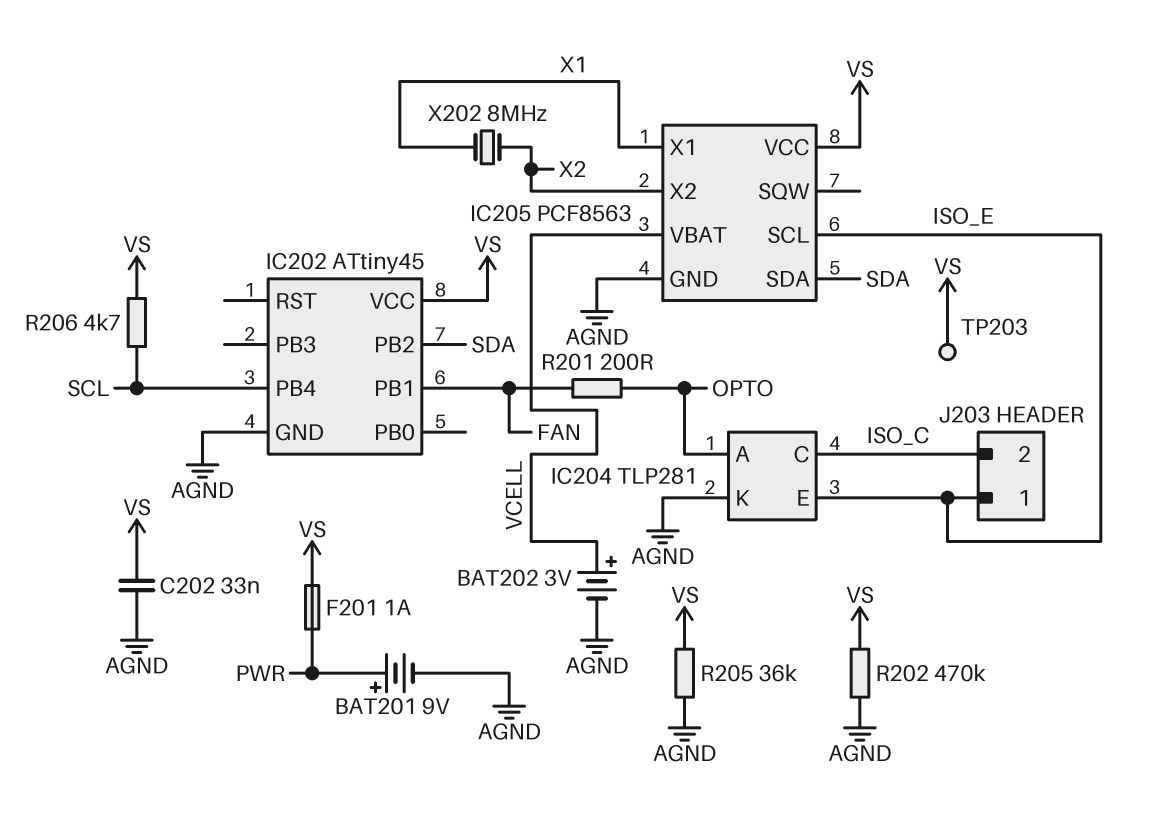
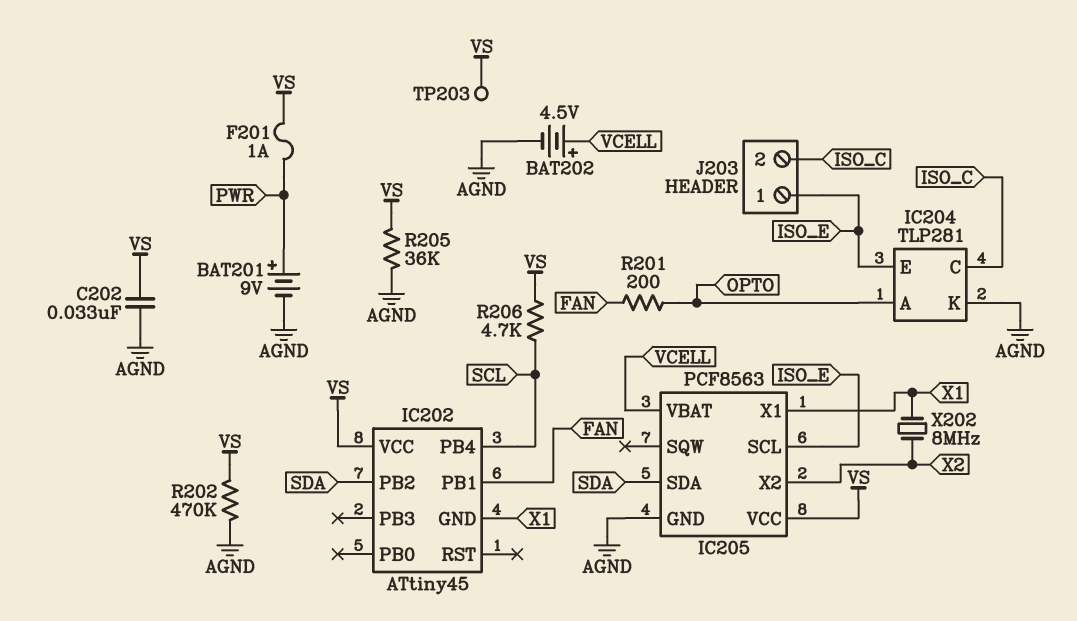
BAT202: 3V (plus VCELL, minus AGND) -> 4.5V (plus VCELL, minus AGND)
IC202 pin GND: AGND -> X1

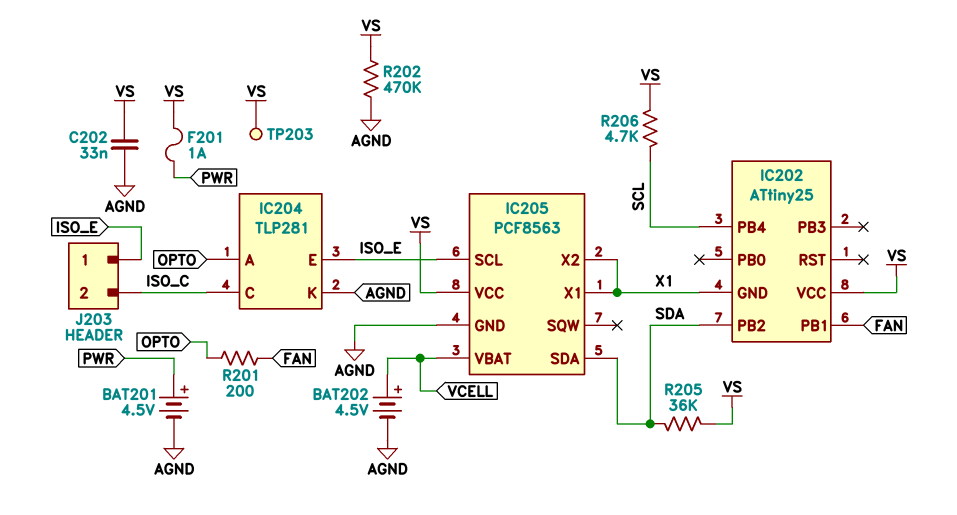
BAT201: 9V (plus PWR, minus AGND) -> 4.5V (plus PWR, minus AGND)
IC202: ATtiny45 -> ATtiny25
IC205 pin X2: X2 -> X1
R205: 36k (AGND, VS) -> 36k (SDA, VS)
X202: 8MHz (X1, X2) -> none

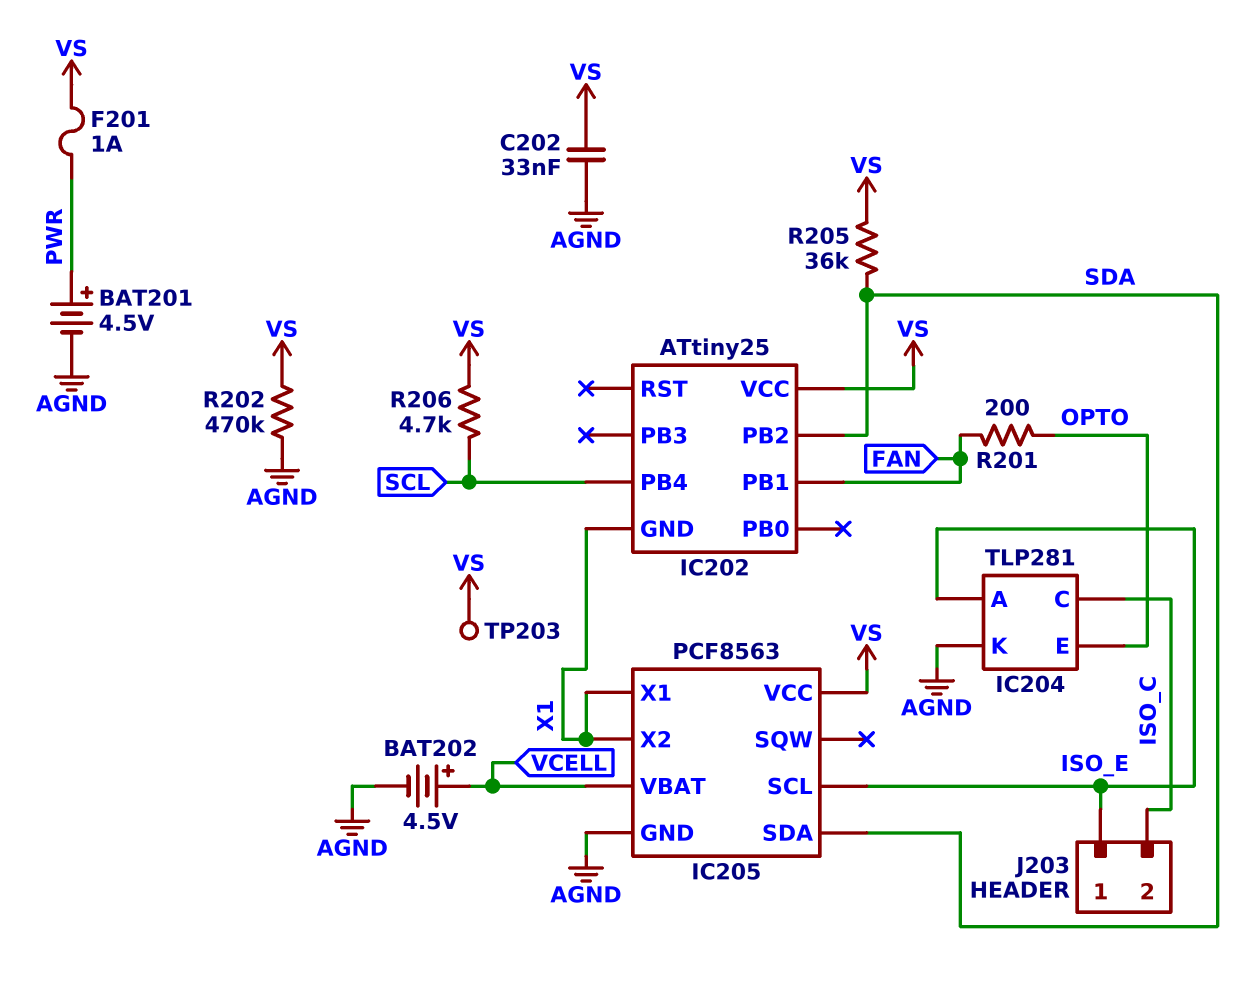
IC204 pin A: OPTO -> ISO_E
IC204 pin E: ISO_E -> OPTO

